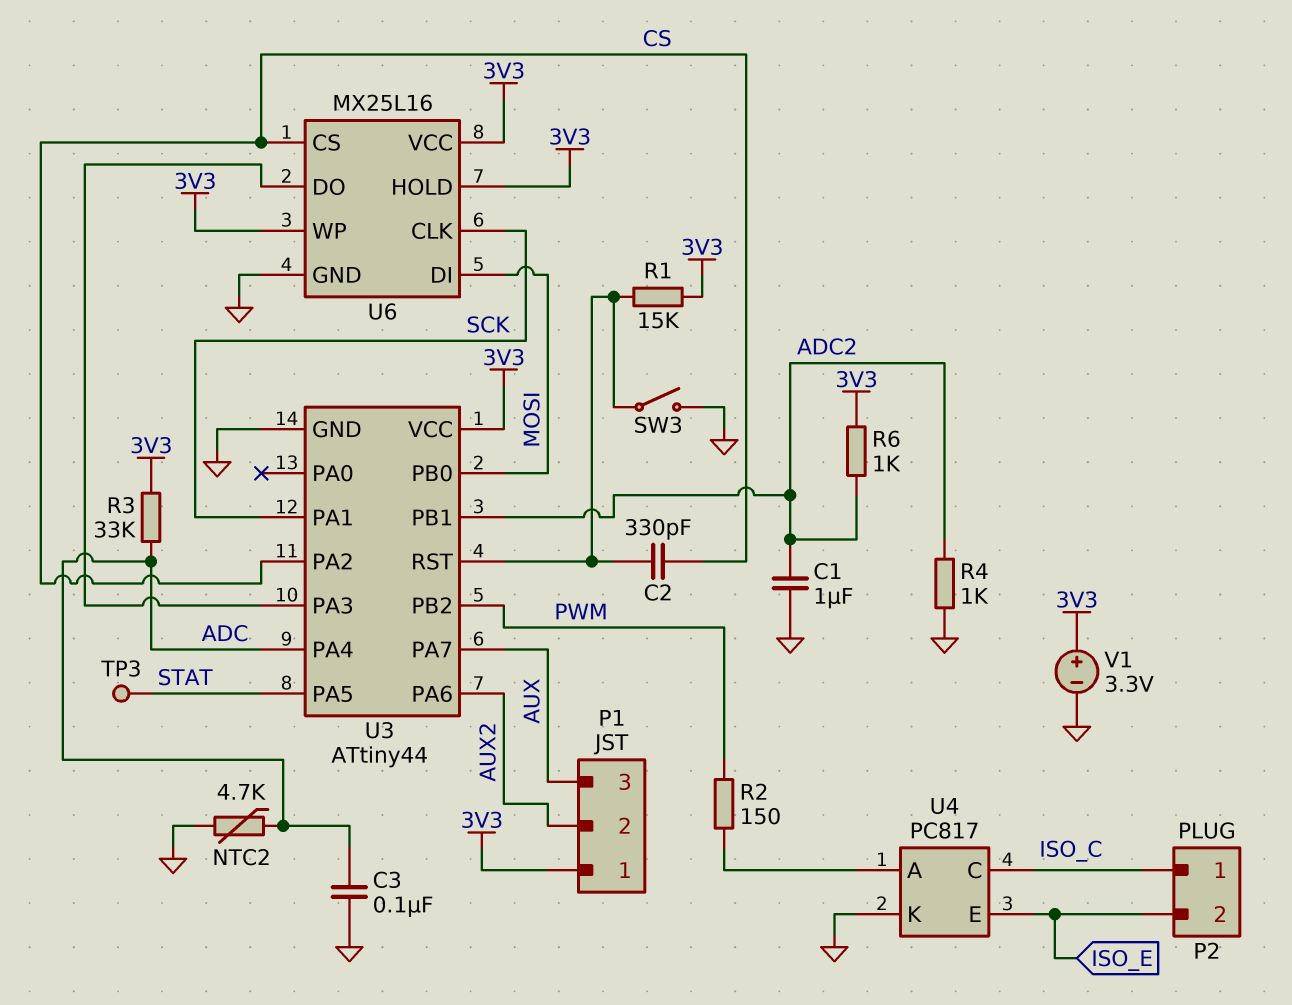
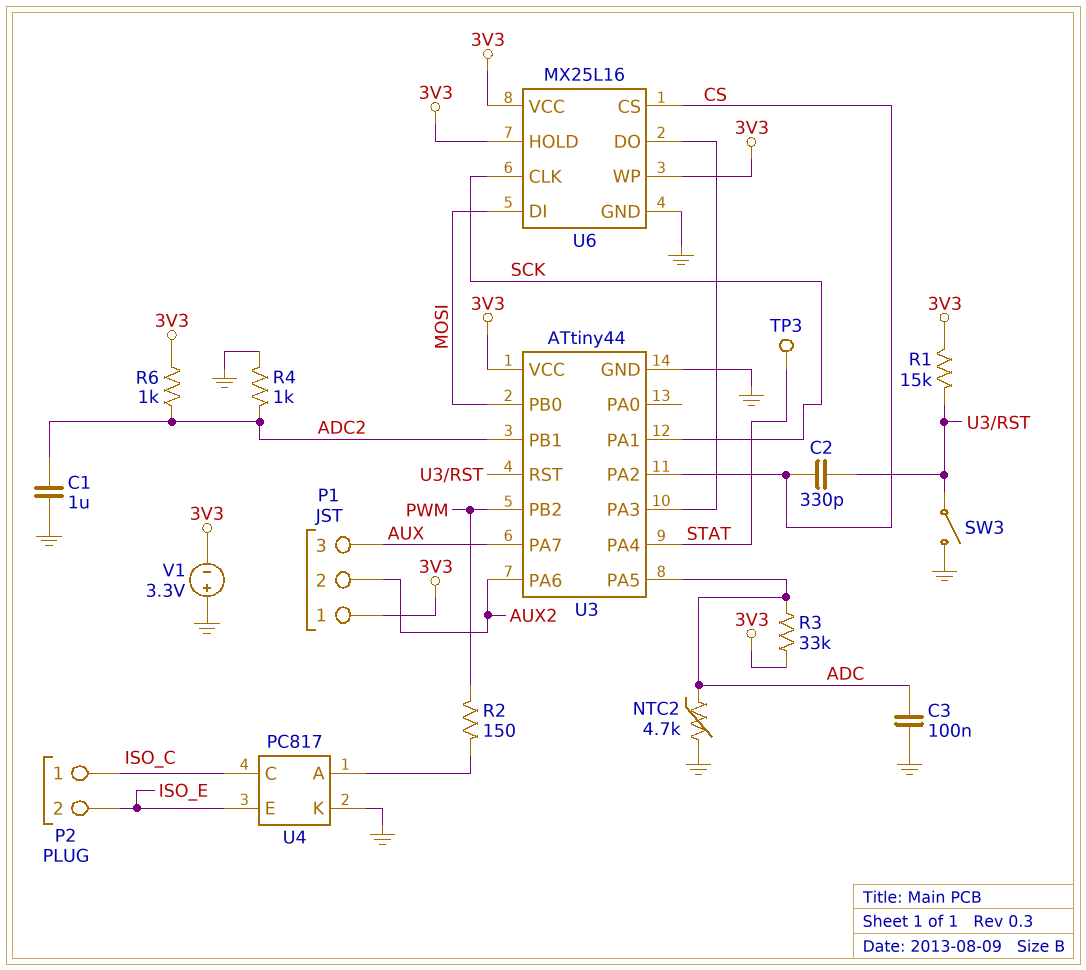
U3 pin PA4: ADC -> STAT
U3 pin PA5: STAT -> ADC
V1: 3.3V (plus 3V3, minus GND) -> 3.3V (plus GND, minus 3V3)

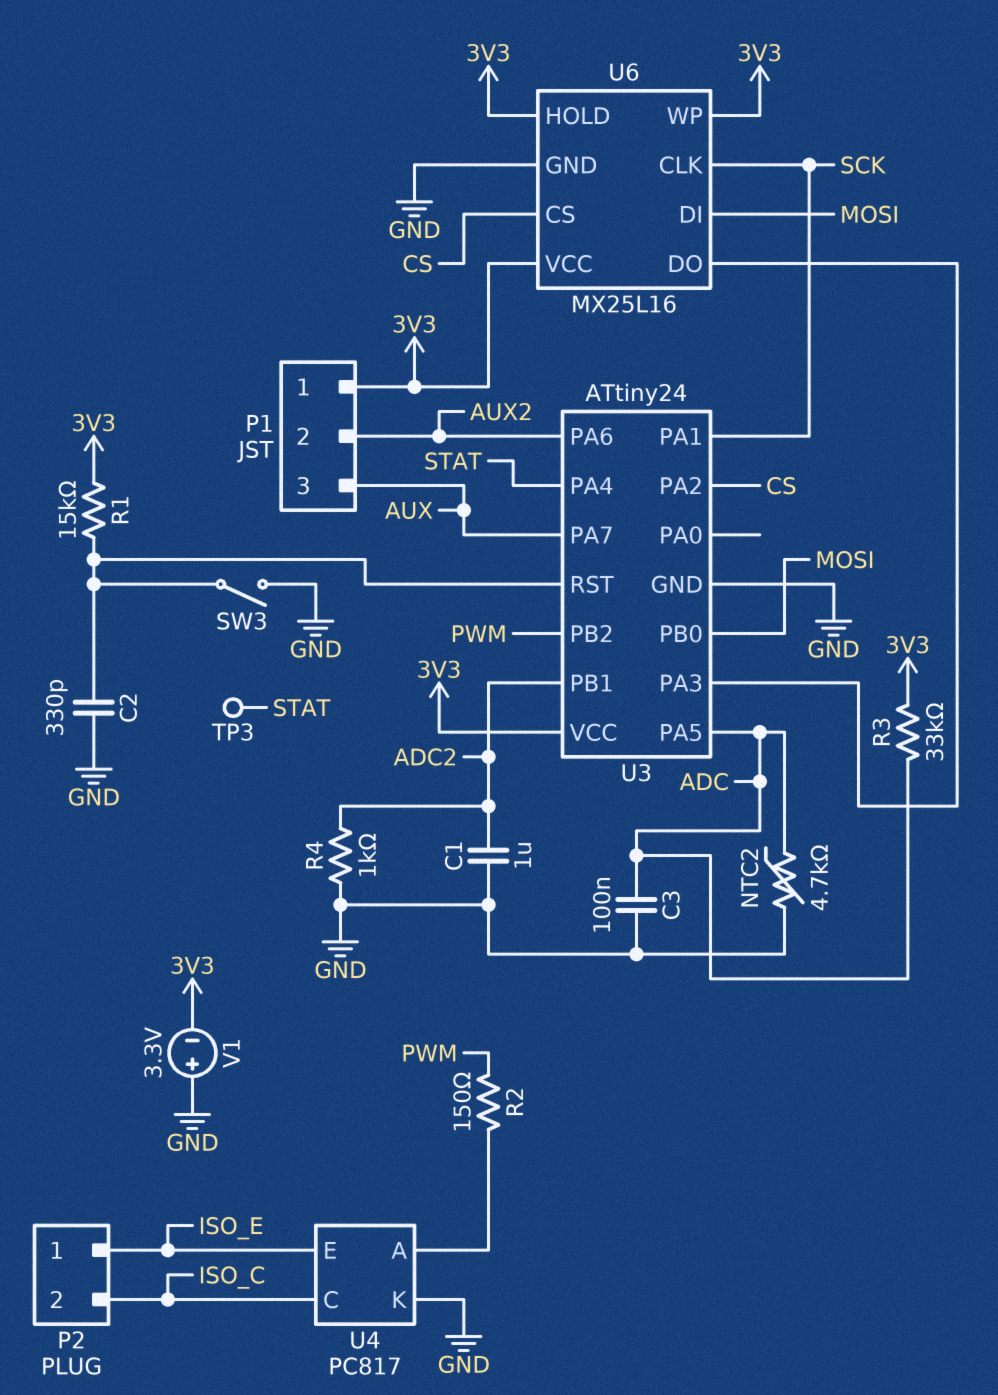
C2: 330pF (CS, U3/RST) -> 330pF (GND, U3/RST)
P2 pin 1: ISO_C -> ISO_E
P2 pin 2: ISO_E -> ISO_C
R6: 1k (3V3, ADC2) -> none
U3: ATtiny44 -> ATtiny24

